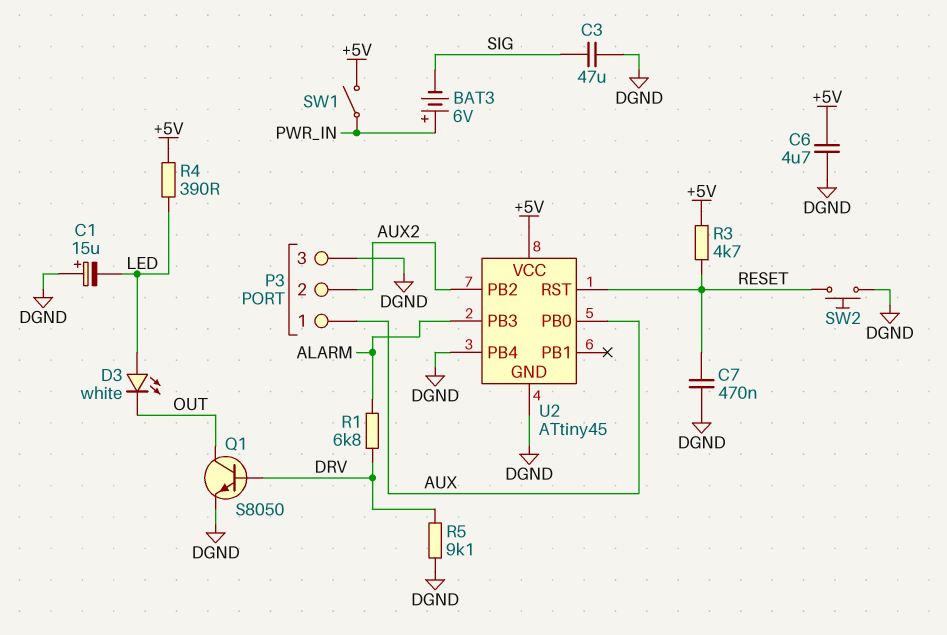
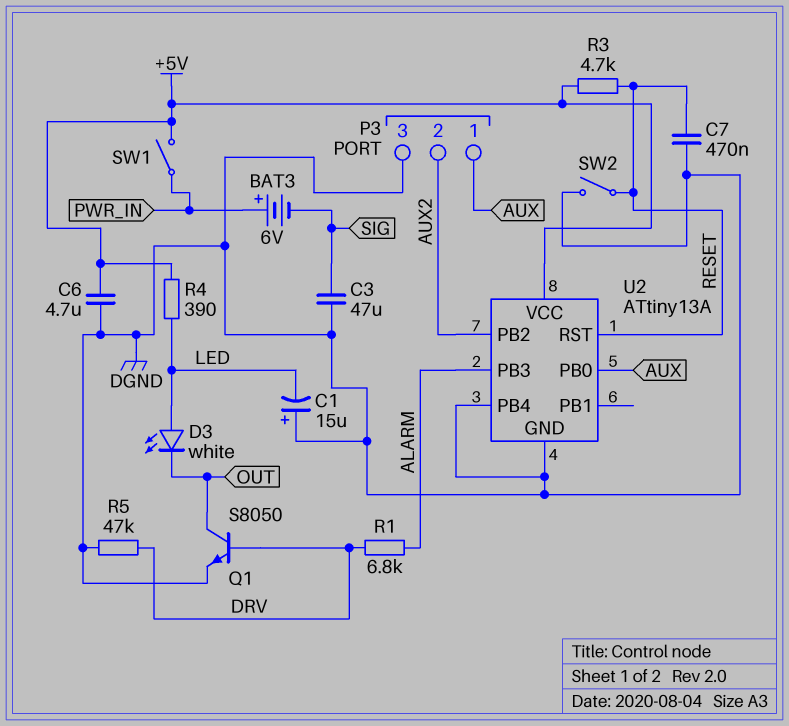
R5: 9.1k (DGND, DRV) -> 47k (DGND, DRV)
SW2: button (DGND, RESET) -> switch (DGND, RESET)
U2: ATtiny45 -> ATtiny13A

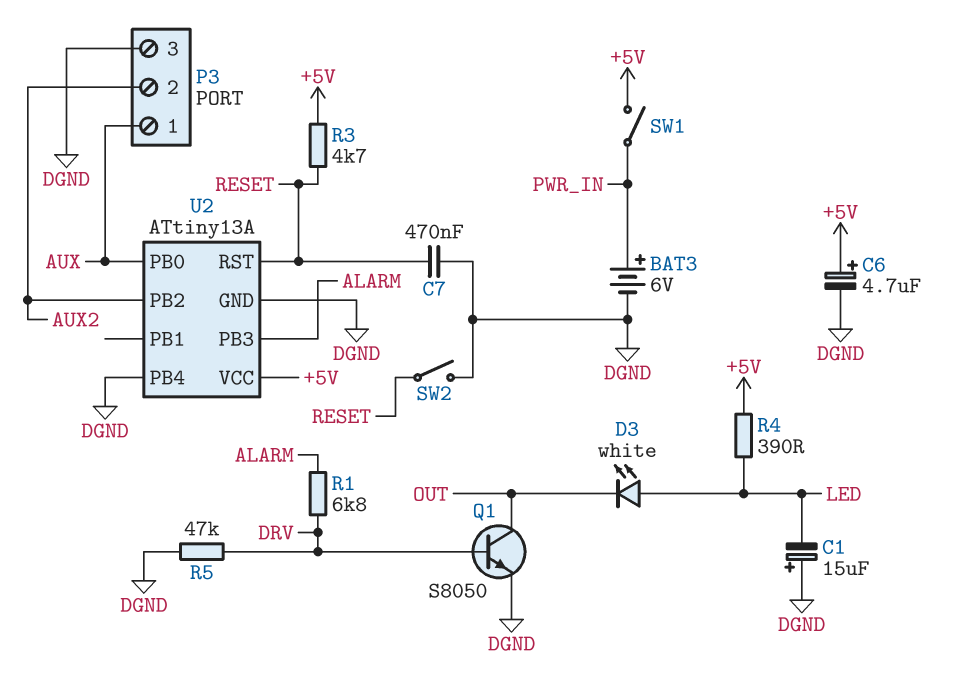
BAT3: 6V (plus PWR_IN, minus SIG) -> 6V (plus PWR_IN, minus DGND)
C3: 47uF (DGND, SIG) -> none
C6: 4.7uF (+5V, DGND) -> 4.7uF (plus +5V, minus DGND)

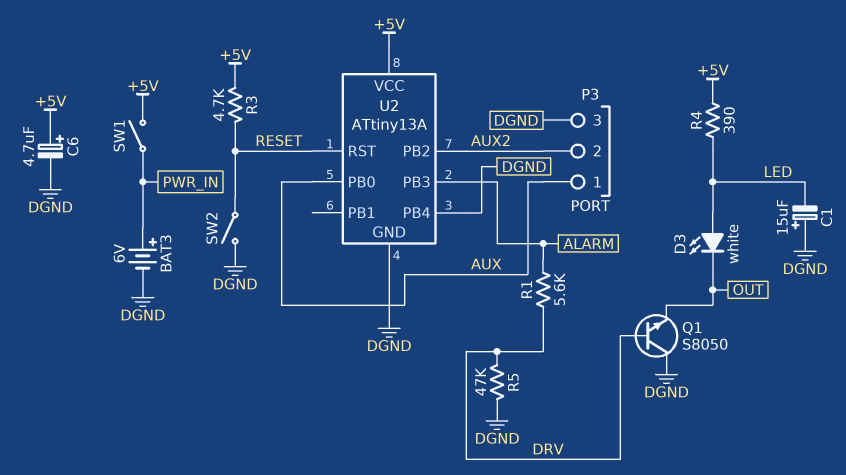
C7: 470nF (DGND, RESET) -> none
Q1: NPN S8050 (B DRV, C OUT, E DGND) -> NPN S8050 (B DRV, C DGND, E OUT)
R1: 6.8k (ALARM, DRV) -> 5.6k (ALARM, DRV)

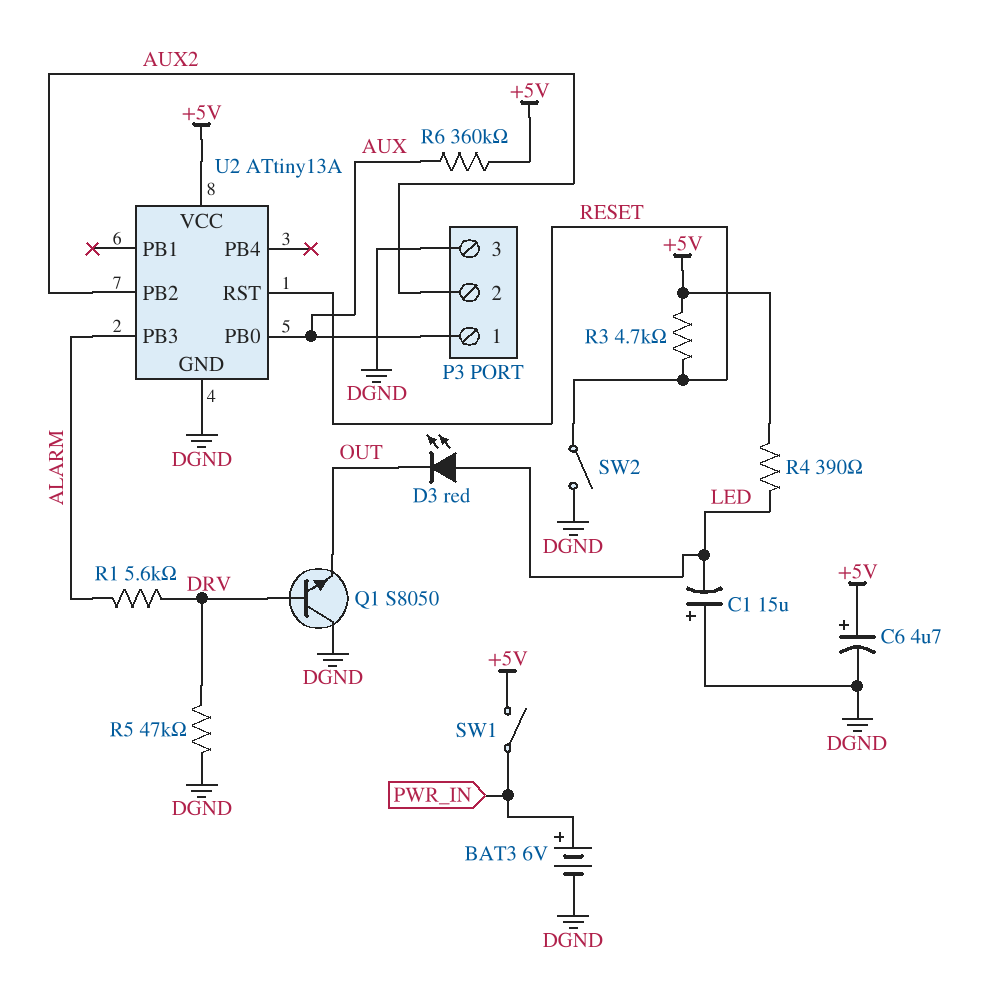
D3: LED white (A LED, K OUT) -> LED red (A LED, K OUT)
R6: none -> 360k (+5V, AUX)
U2 pin PB4: DGND -> none

